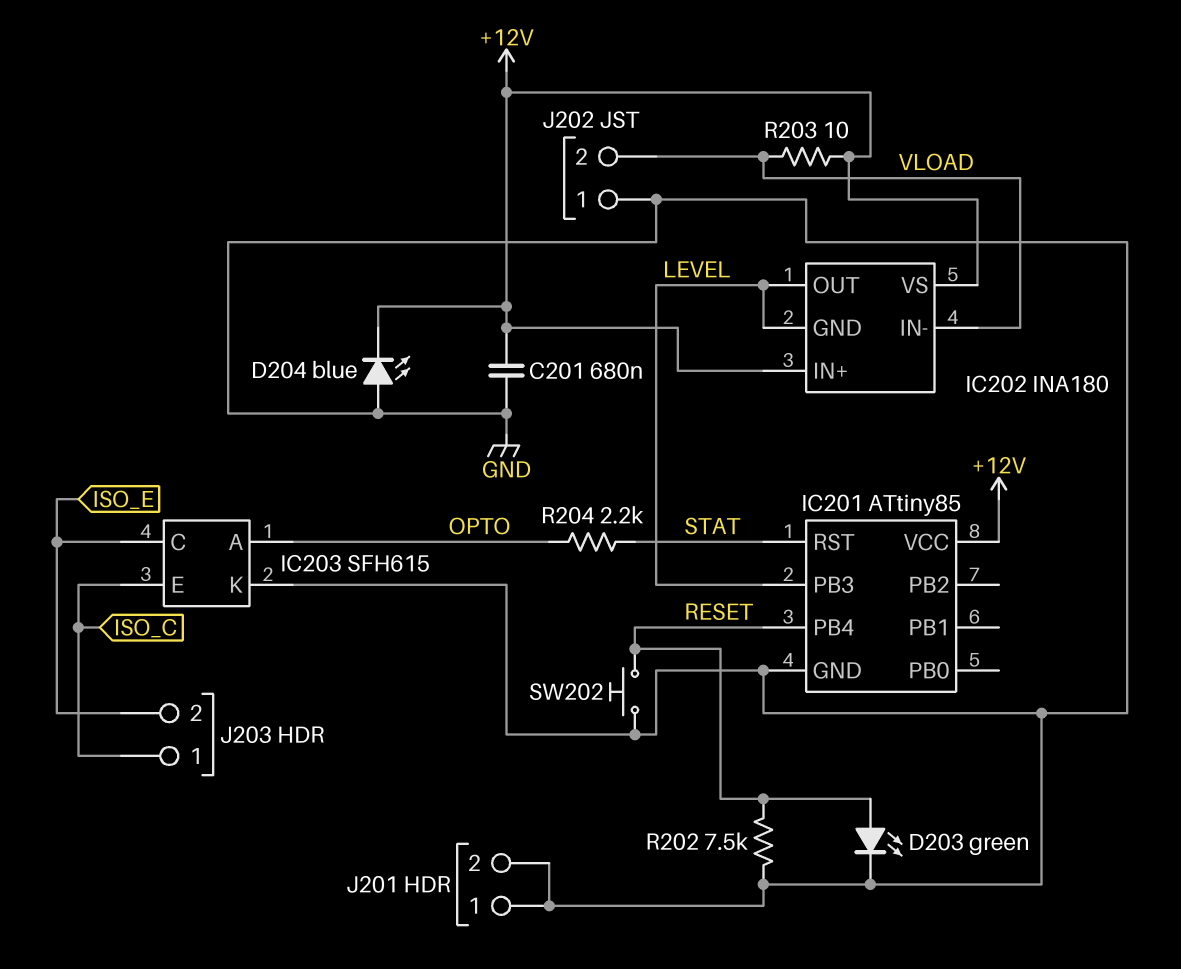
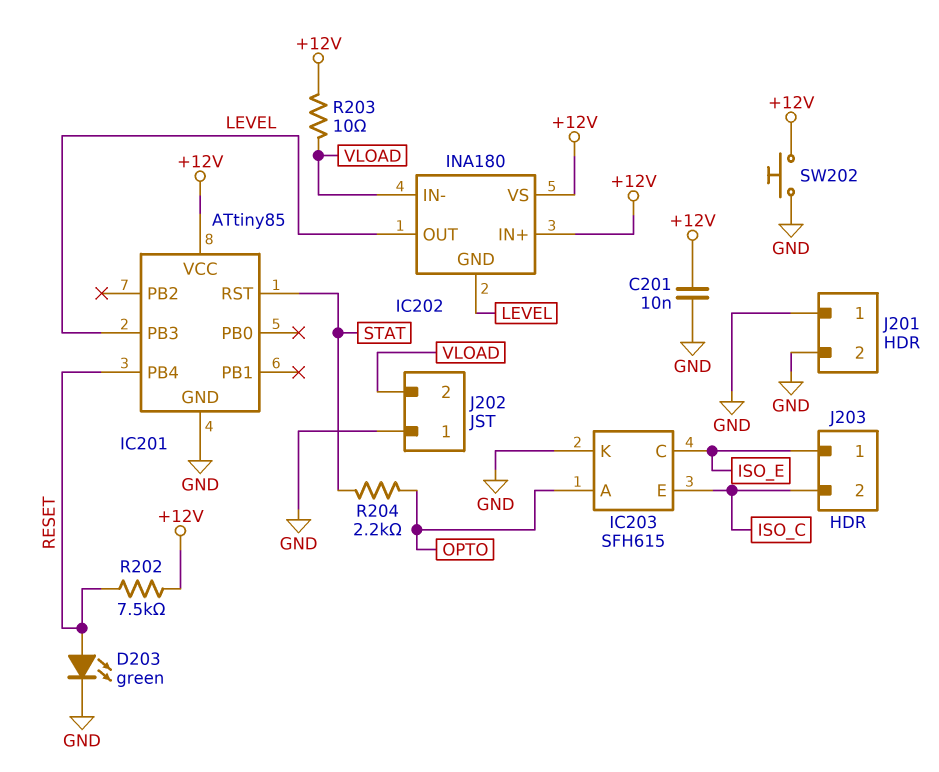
C201: 680nF (+12V, GND) -> 10nF (+12V, GND)
D204: LED blue (A GND, K +12V) -> none
J203 pin 1: ISO_C -> ISO_E
J203 pin 2: ISO_E -> ISO_C
R202: 7.5k (GND, RESET) -> 7.5k (+12V, RESET)
SW202: button (GND, RESET) -> button (+12V, GND)

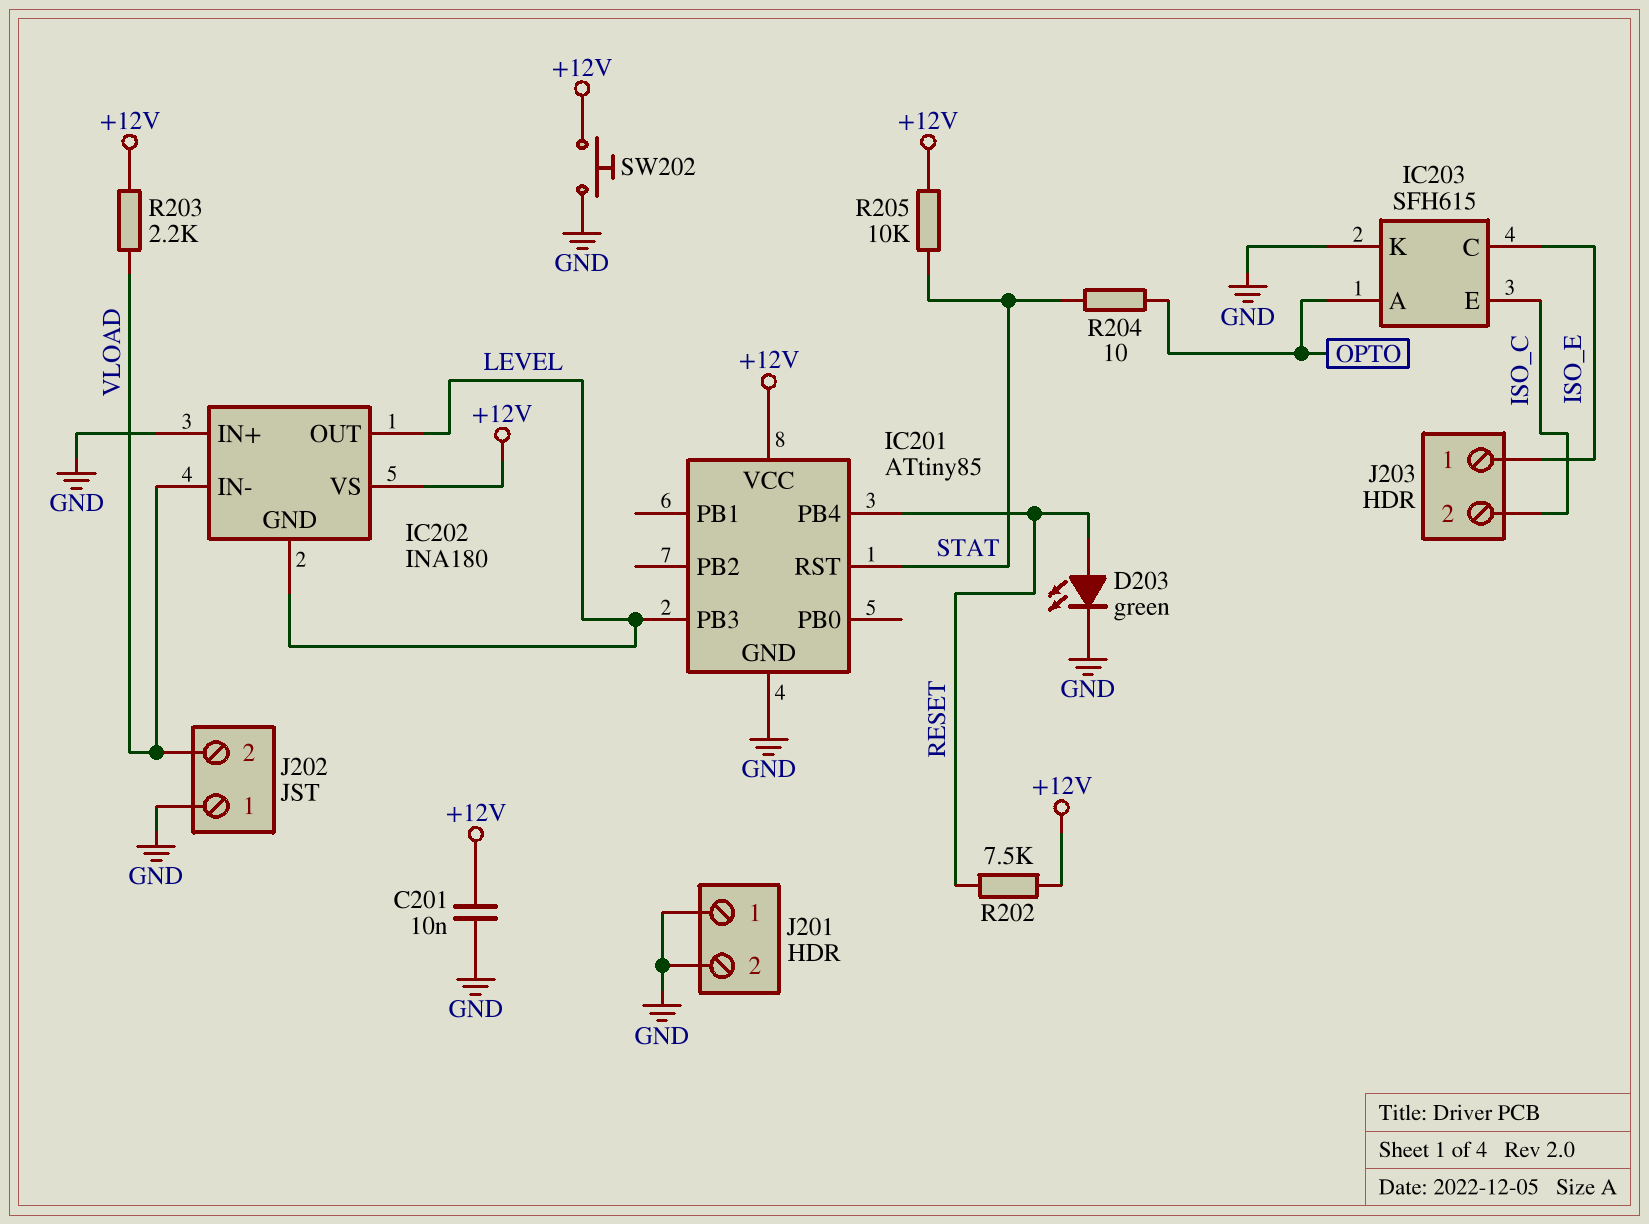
IC202 pin IN+: +12V -> GND
R203: 10 (+12V, VLOAD) -> 2.2k (+12V, VLOAD)
R204: 2.2k (OPTO, STAT) -> 10 (OPTO, STAT)
R205: none -> 10k (+12V, STAT)

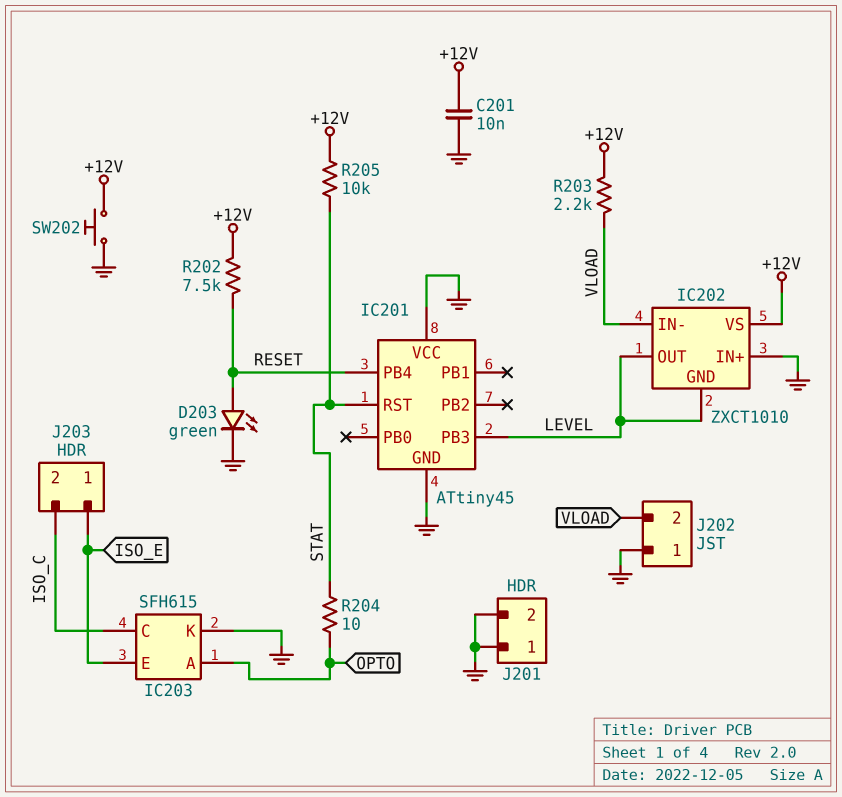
IC201: ATtiny85 -> ATtiny45
IC201 pin VCC: +12V -> GND
IC202: INA180 -> ZXCT1010
IC203 pin C: ISO_E -> ISO_C
IC203 pin E: ISO_C -> ISO_E

